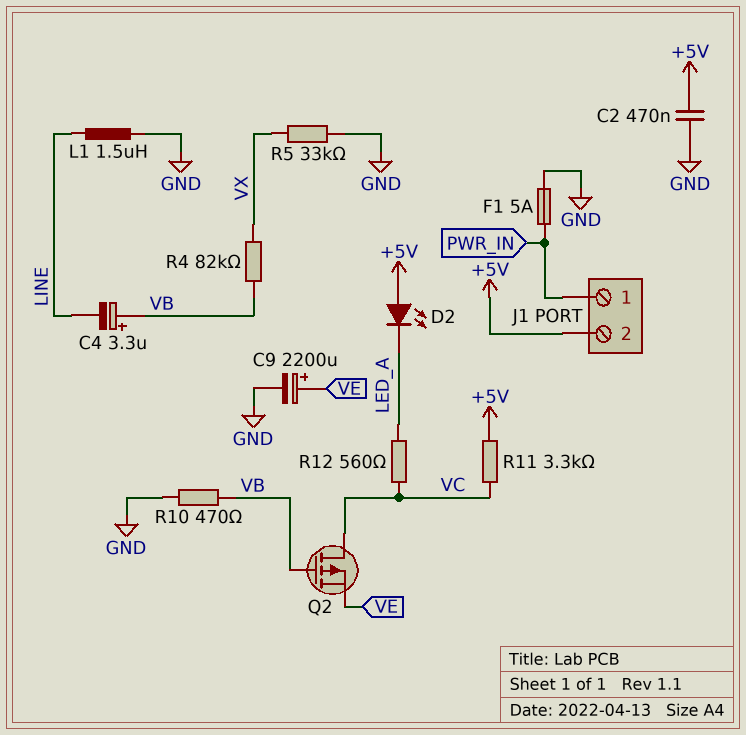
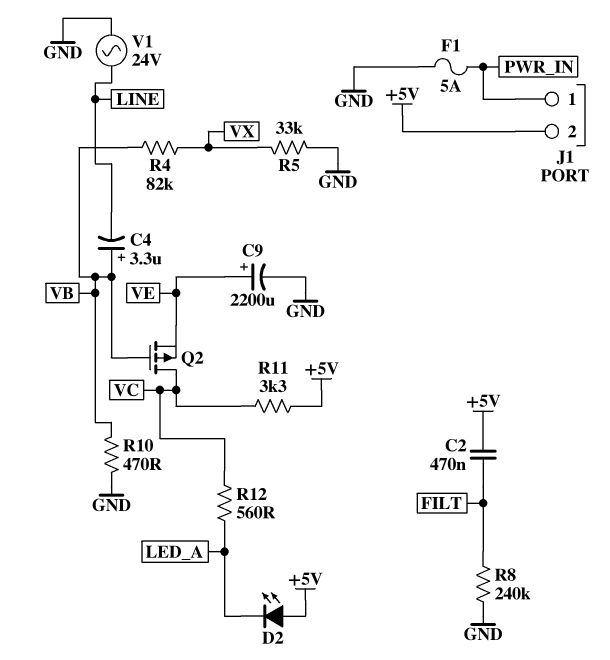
C2: 470nF (+5V, GND) -> 470nF (+5V, FILT)
L1: 1.5uH (GND, LINE) -> none
R8: none -> 240k (FILT, GND)
V1: none -> AC 24V (GND, LINE)

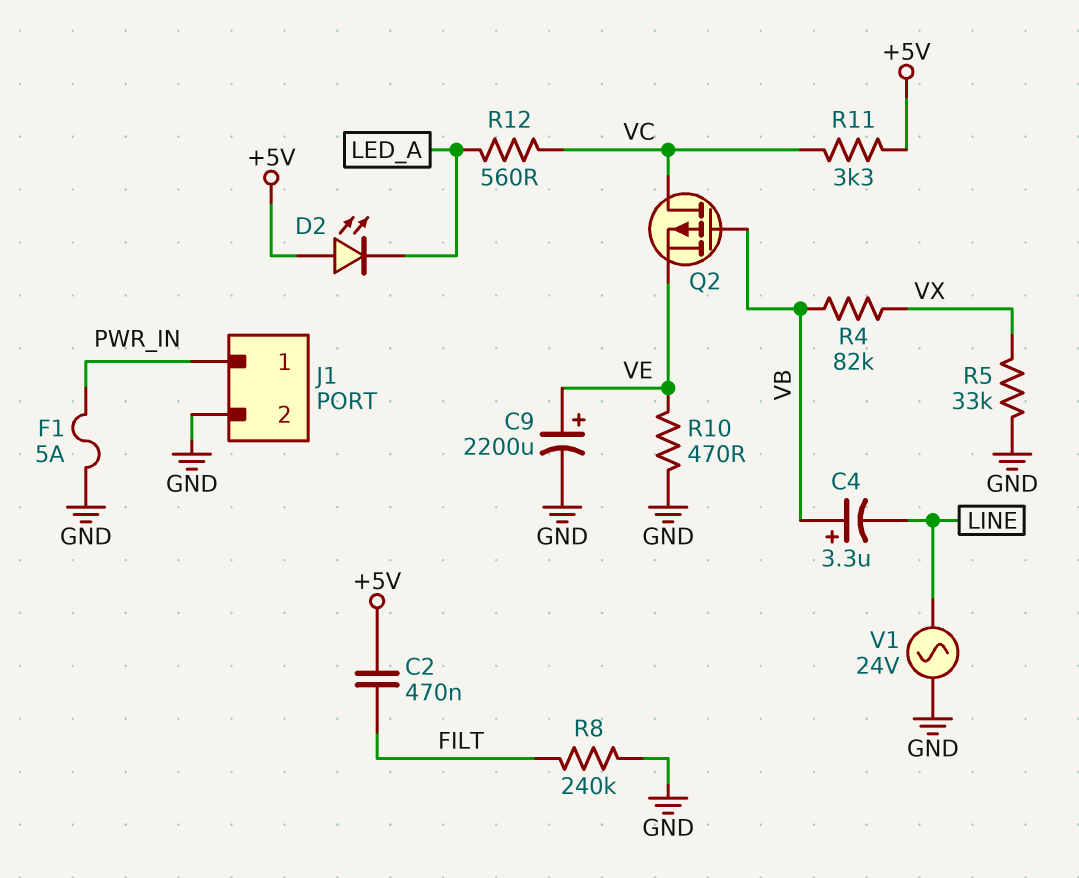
J1 pin 2: +5V -> GND
R10: 470 (GND, VB) -> 470 (GND, VE)

